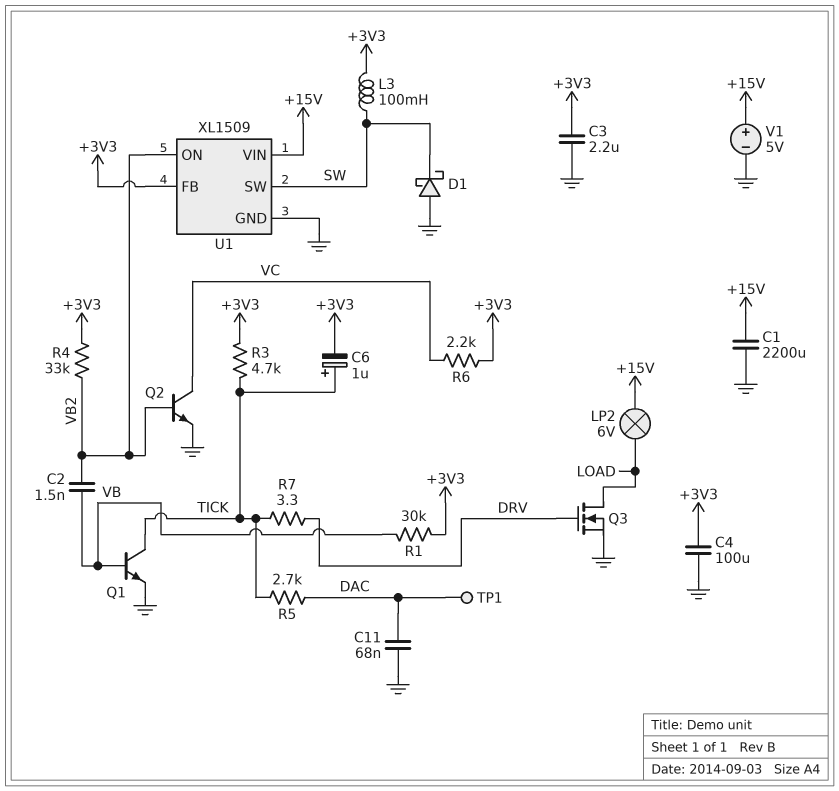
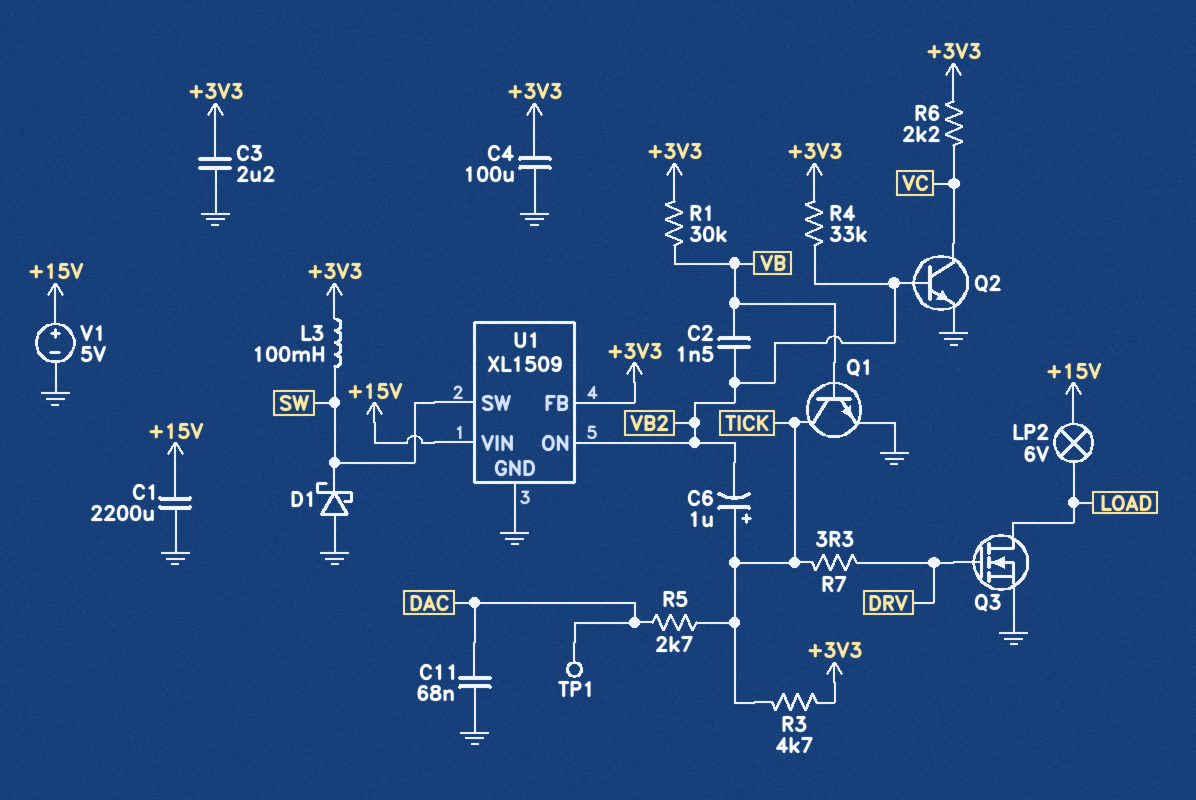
C6: 1uF (plus TICK, minus +3V3) -> 1uF (plus TICK, minus VB2)

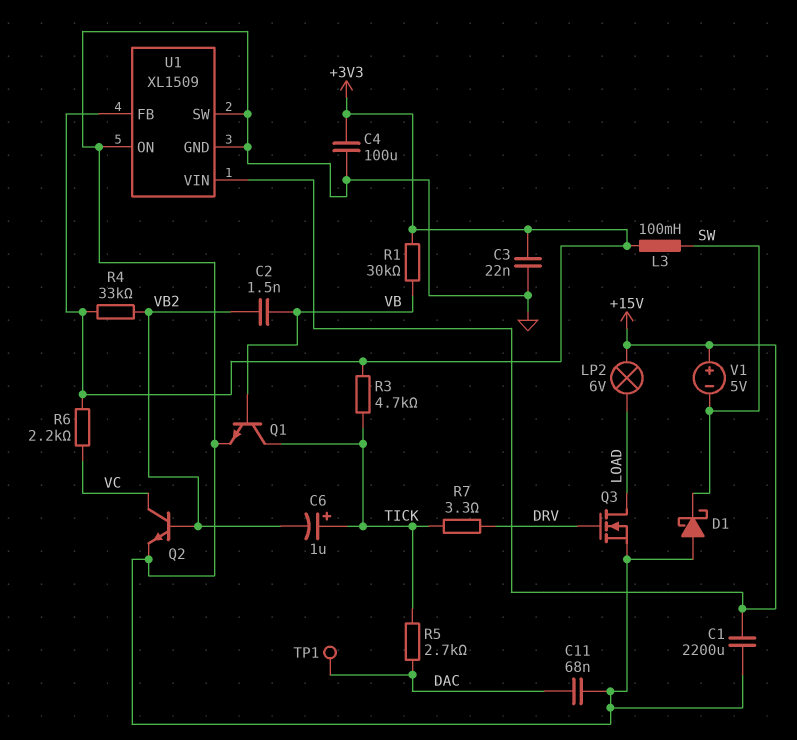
C3: 2.2uF (+3V3, GND) -> 22nF (+3V3, GND)
U1 pin ON: VB2 -> GND
U1 pin SW: SW -> GND
V1: 5V (plus +15V, minus GND) -> 5V (plus +15V, minus SW)

